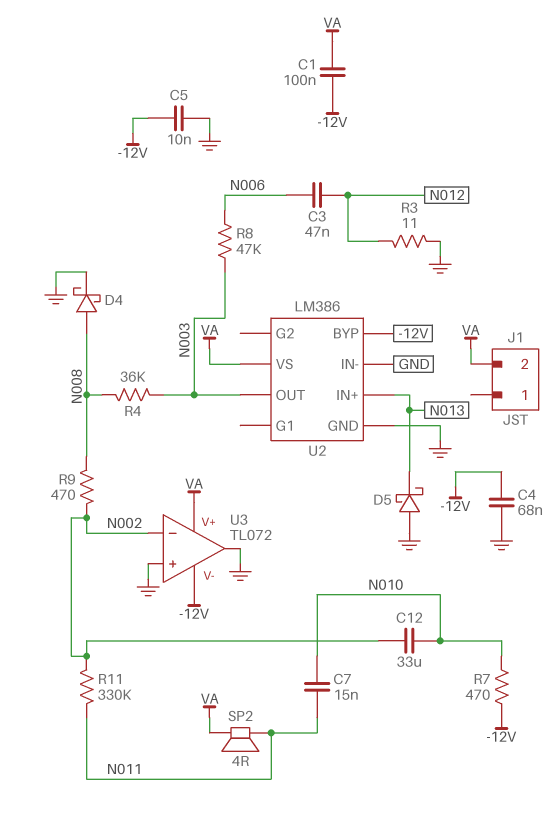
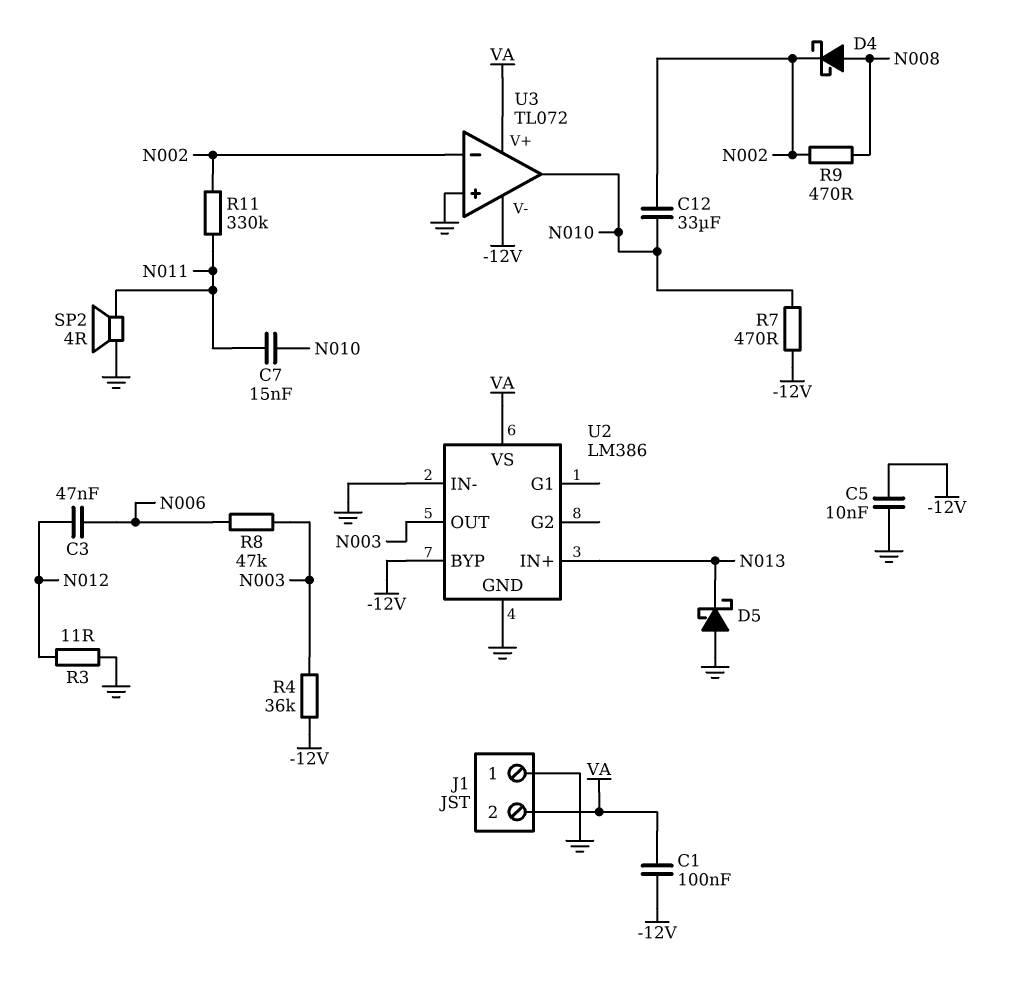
C4: 68nF (-12V, GND) -> none
D4: schottky (A N008, K GND) -> schottky (A N008, K N002)
J1 pin 1: none -> GND
R4: 36k (N003, N008) -> 36k (-12V, N003)
SP2: speaker 4R (N011, VA) -> speaker 4R (GND, N011)
U3 pin out: GND -> N010

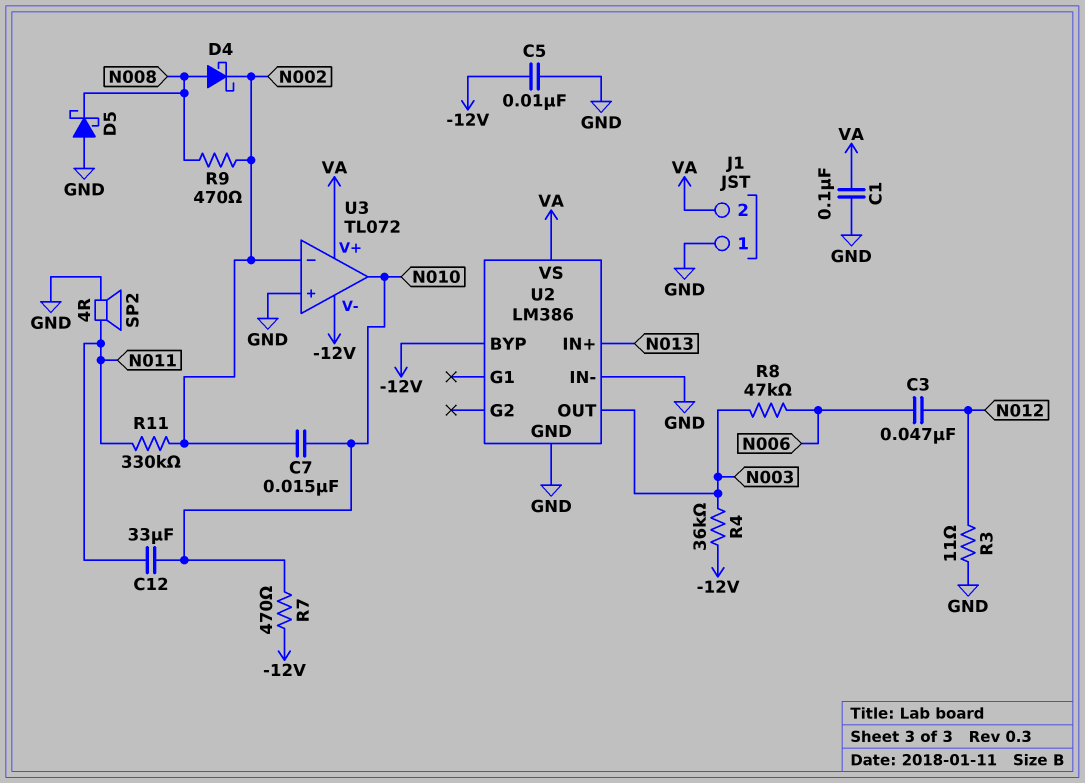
C1: 100nF (-12V, VA) -> 100nF (GND, VA)
C7: 15nF (N010, N011) -> 15nF (N002, N010)
C12: 33uF (N002, N010) -> 33uF (N010, N011)
D5: schottky (A GND, K N013) -> schottky (A GND, K N008)

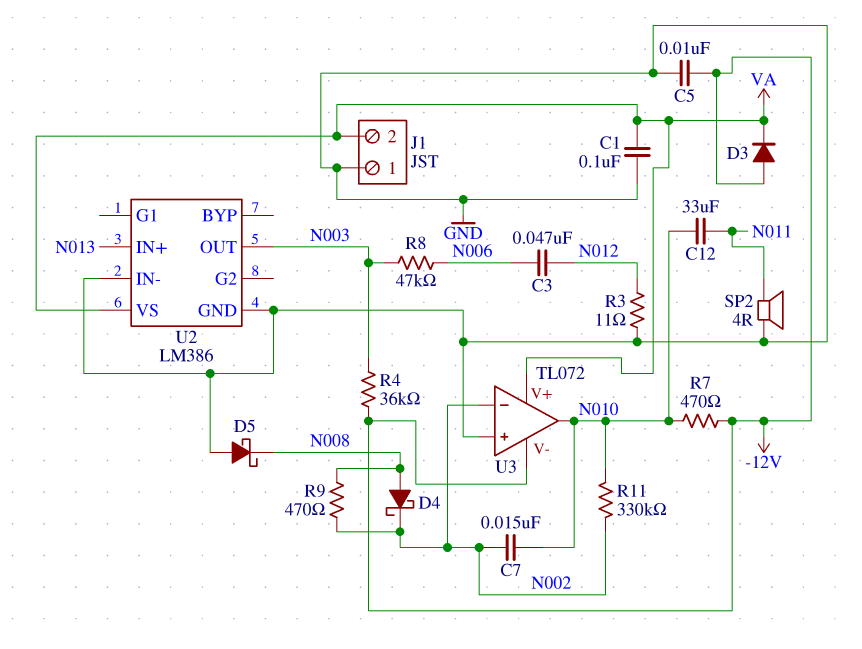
D3: none -> diode (A -12V, K VA)
R11: 330k (N002, N011) -> 330k (N002, N010)
U2 pin BYP: -12V -> none

